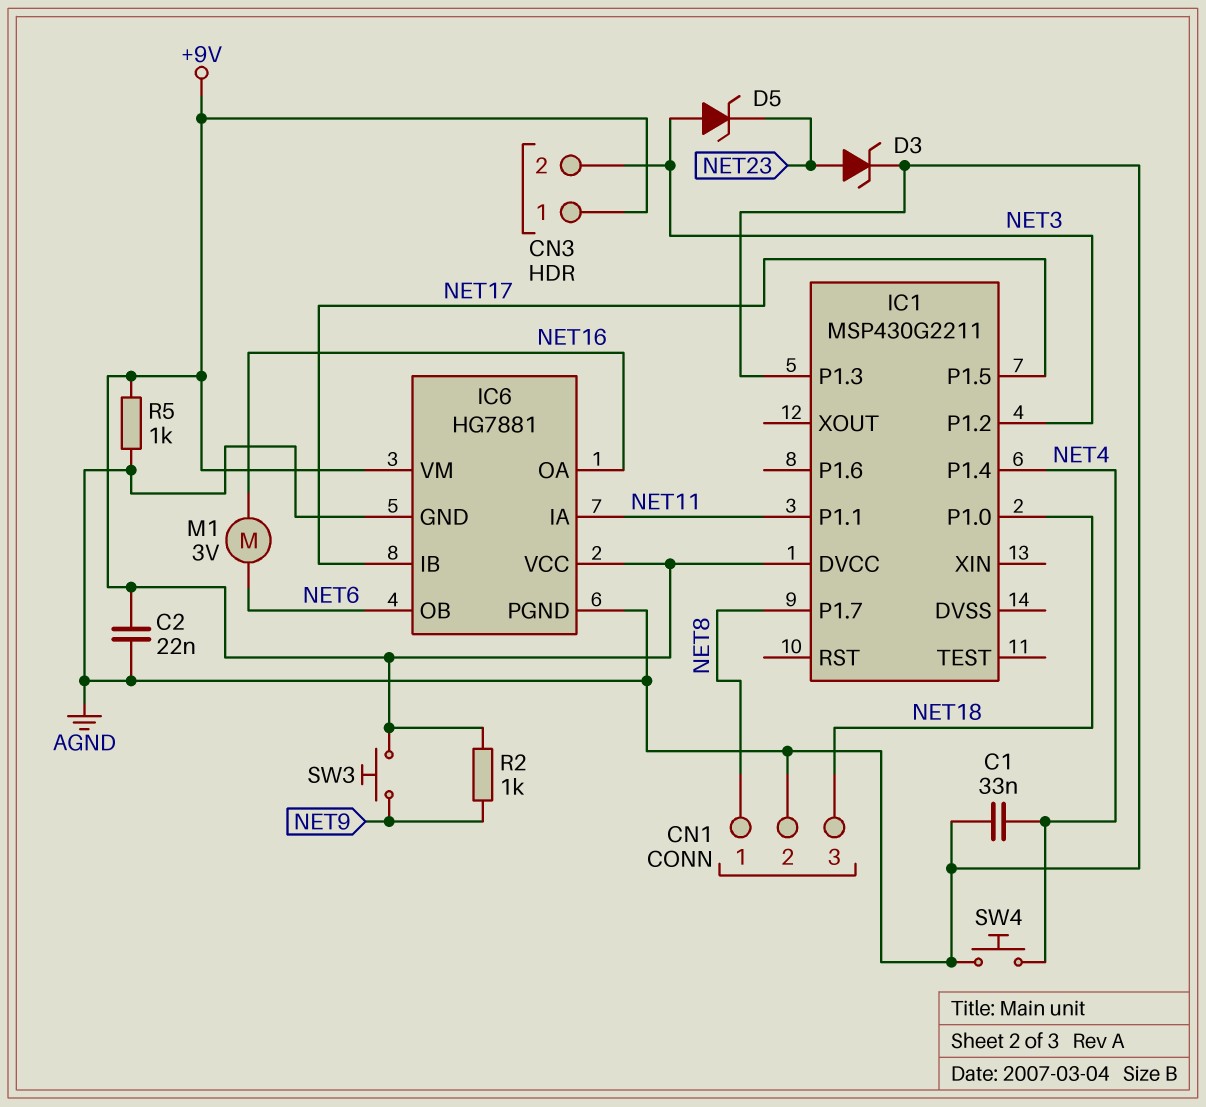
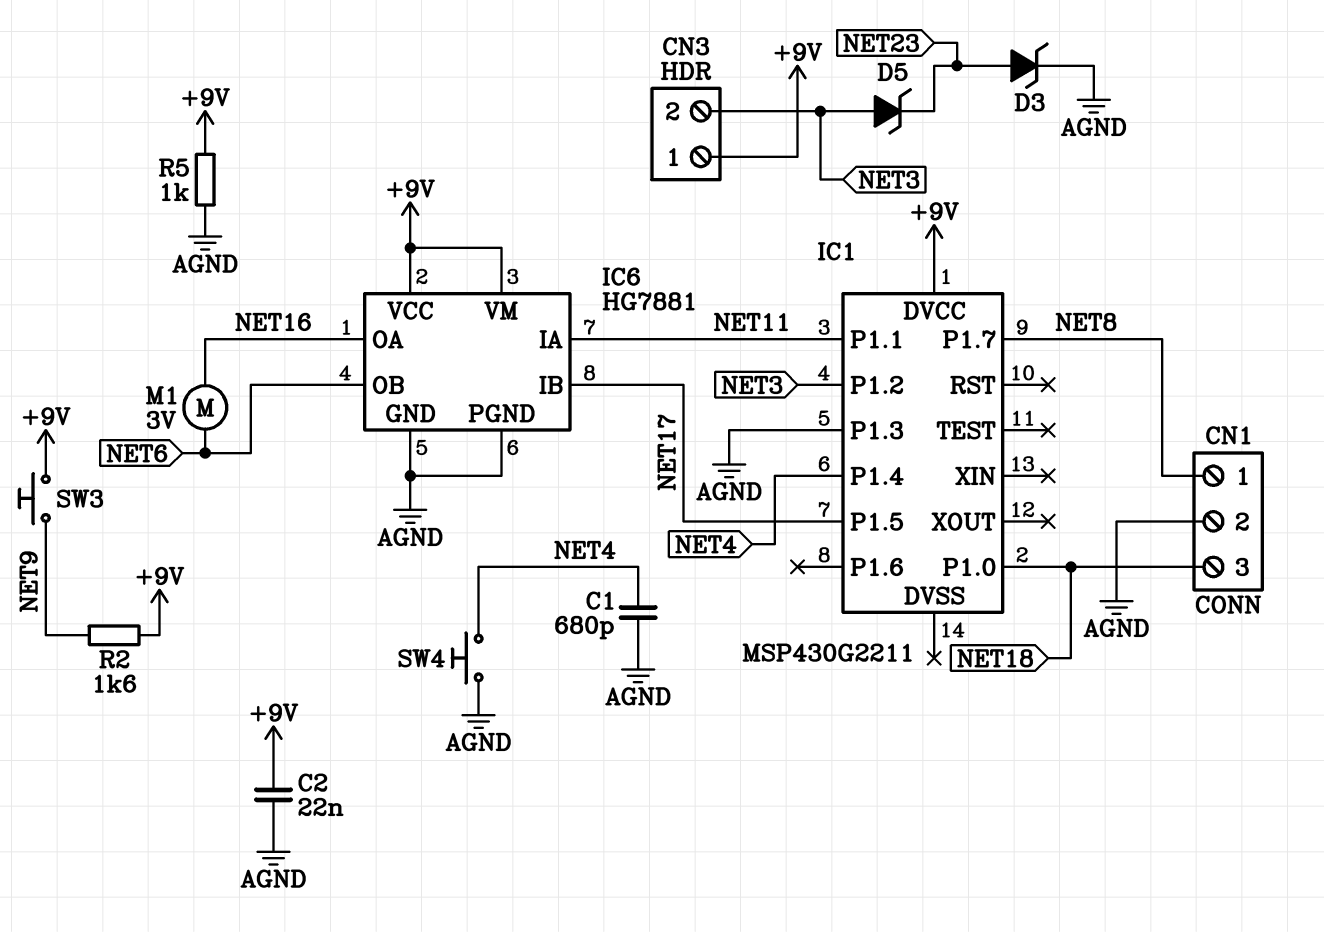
C1: 33nF (AGND, NET4) -> 680pF (AGND, NET4)
R2: 1k (+9V, NET9) -> 1.6k (+9V, NET9)

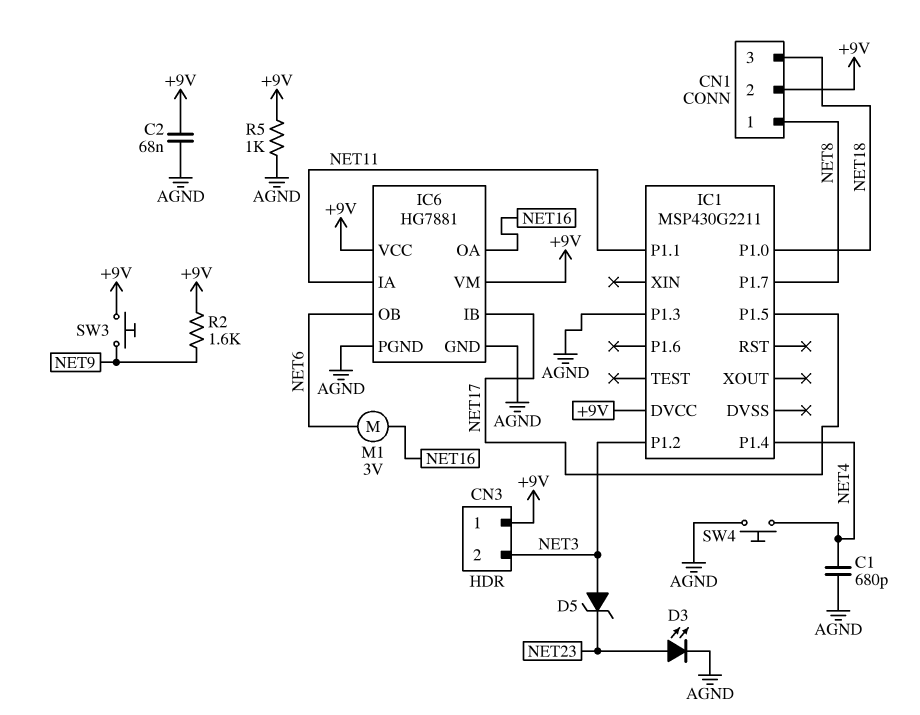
C2: 22nF (+9V, AGND) -> 68nF (+9V, AGND)
CN1 pin 2: AGND -> +9V
D3: zener (A NET23, K AGND) -> LED (A NET23, K AGND)

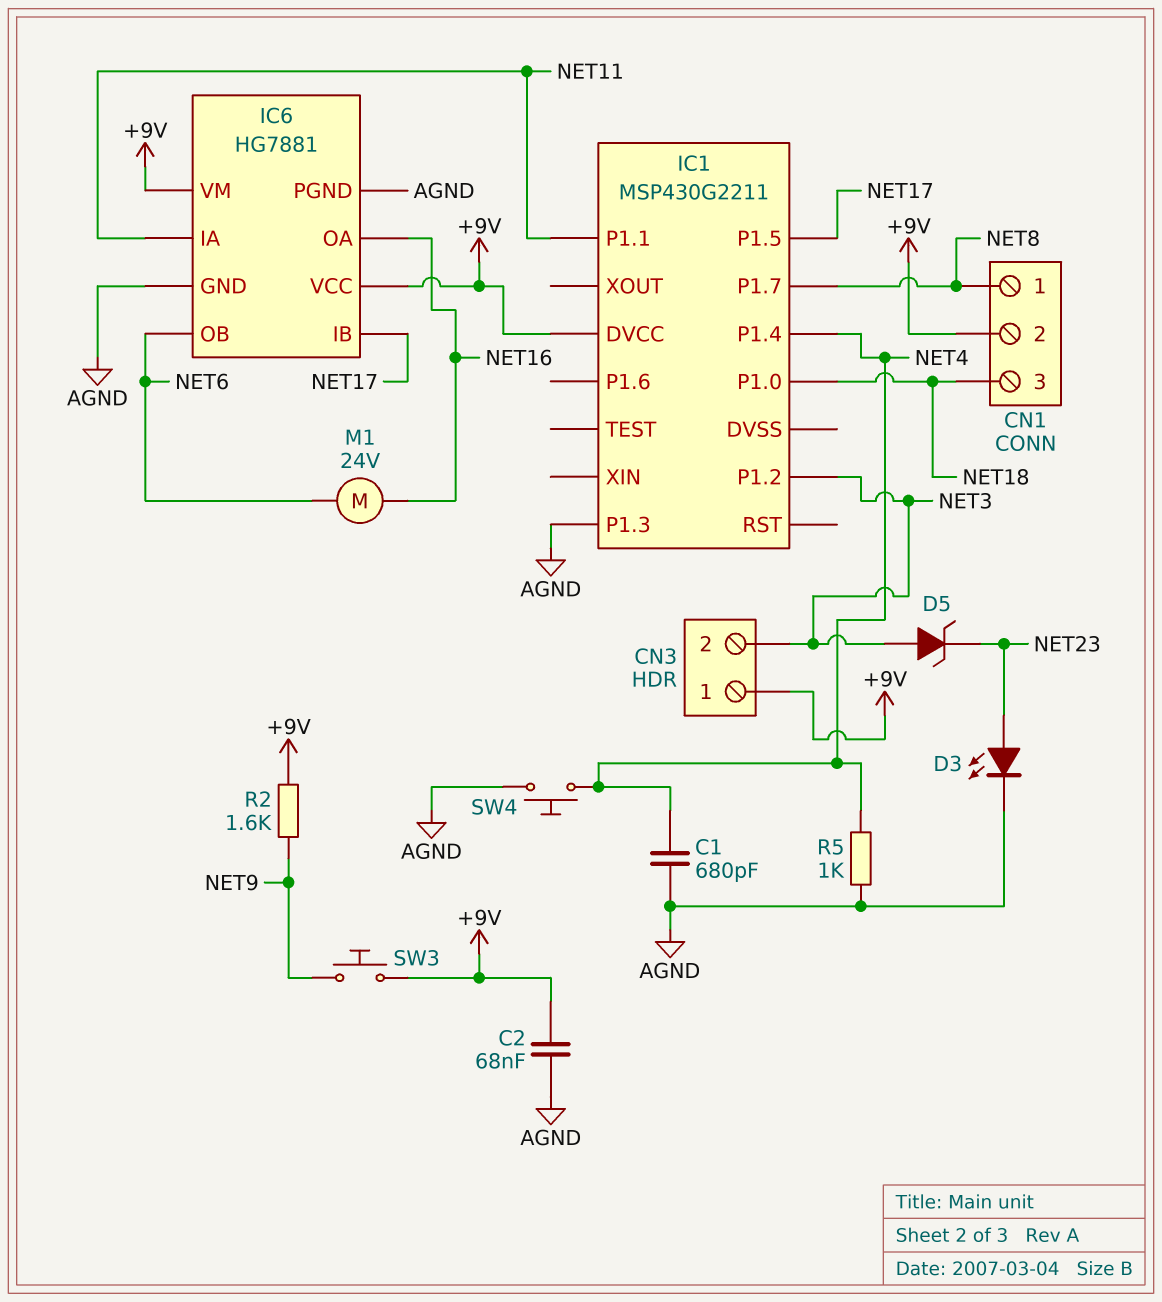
M1: motor 3V (NET6, NET16) -> motor 24V (NET6, NET16)
R5: 1k (+9V, AGND) -> 1k (AGND, NET4)

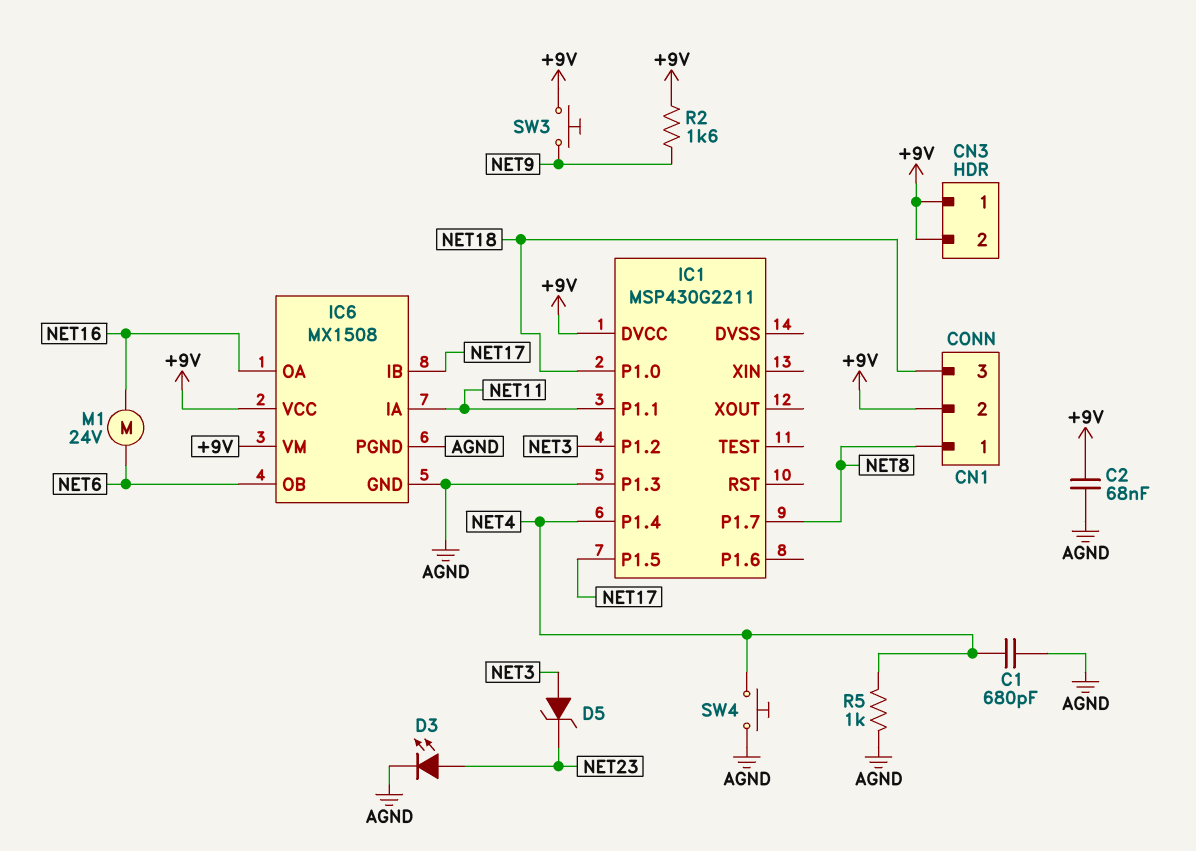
CN3 pin 2: NET3 -> +9V
IC6: HG7881 -> MX1508

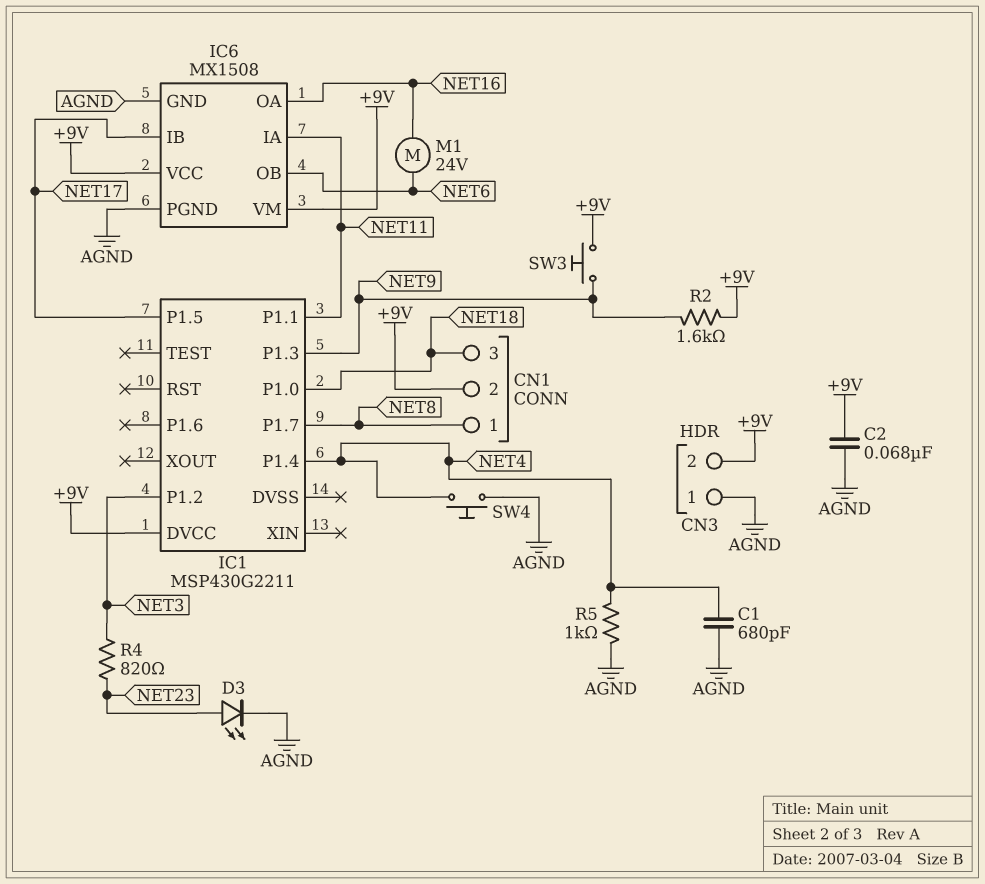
CN3 pin 1: +9V -> AGND
D5: zener (A NET3, K NET23) -> none
IC1 pin P1.3: AGND -> NET9
R4: none -> 820 (NET3, NET23)

